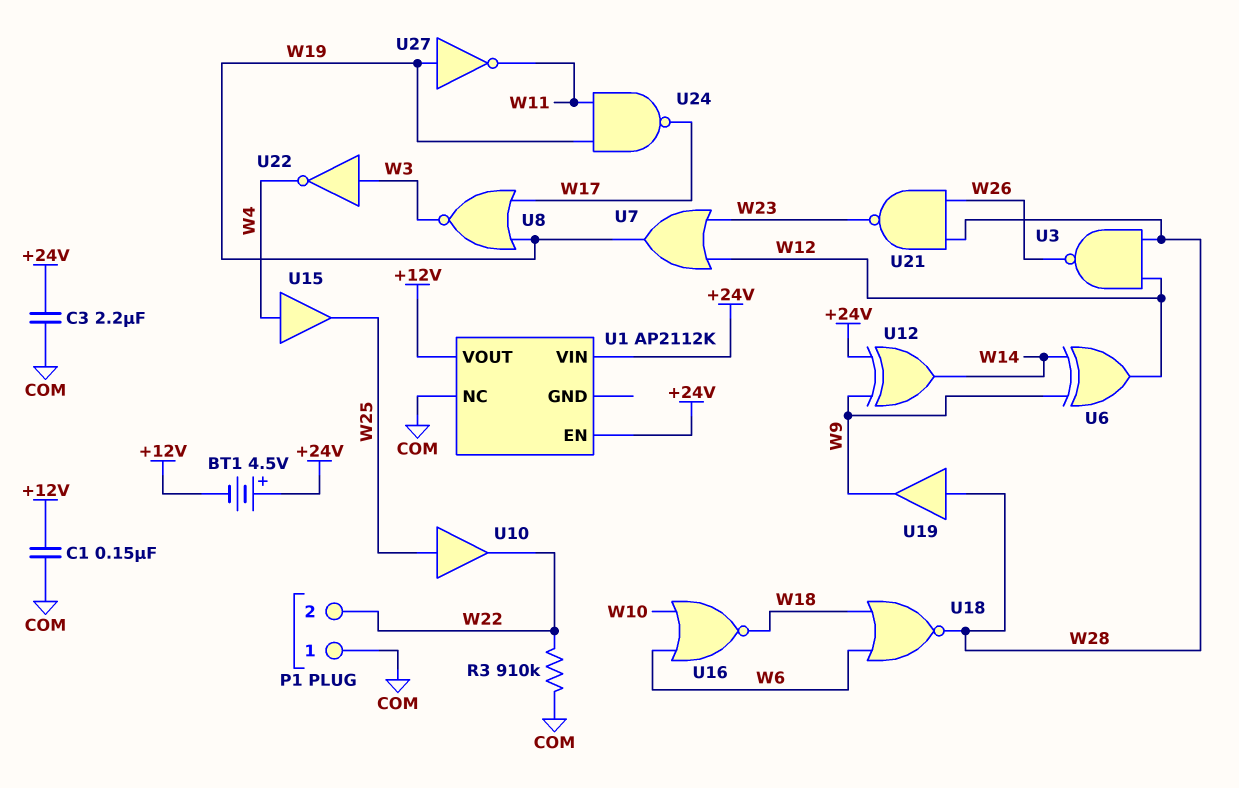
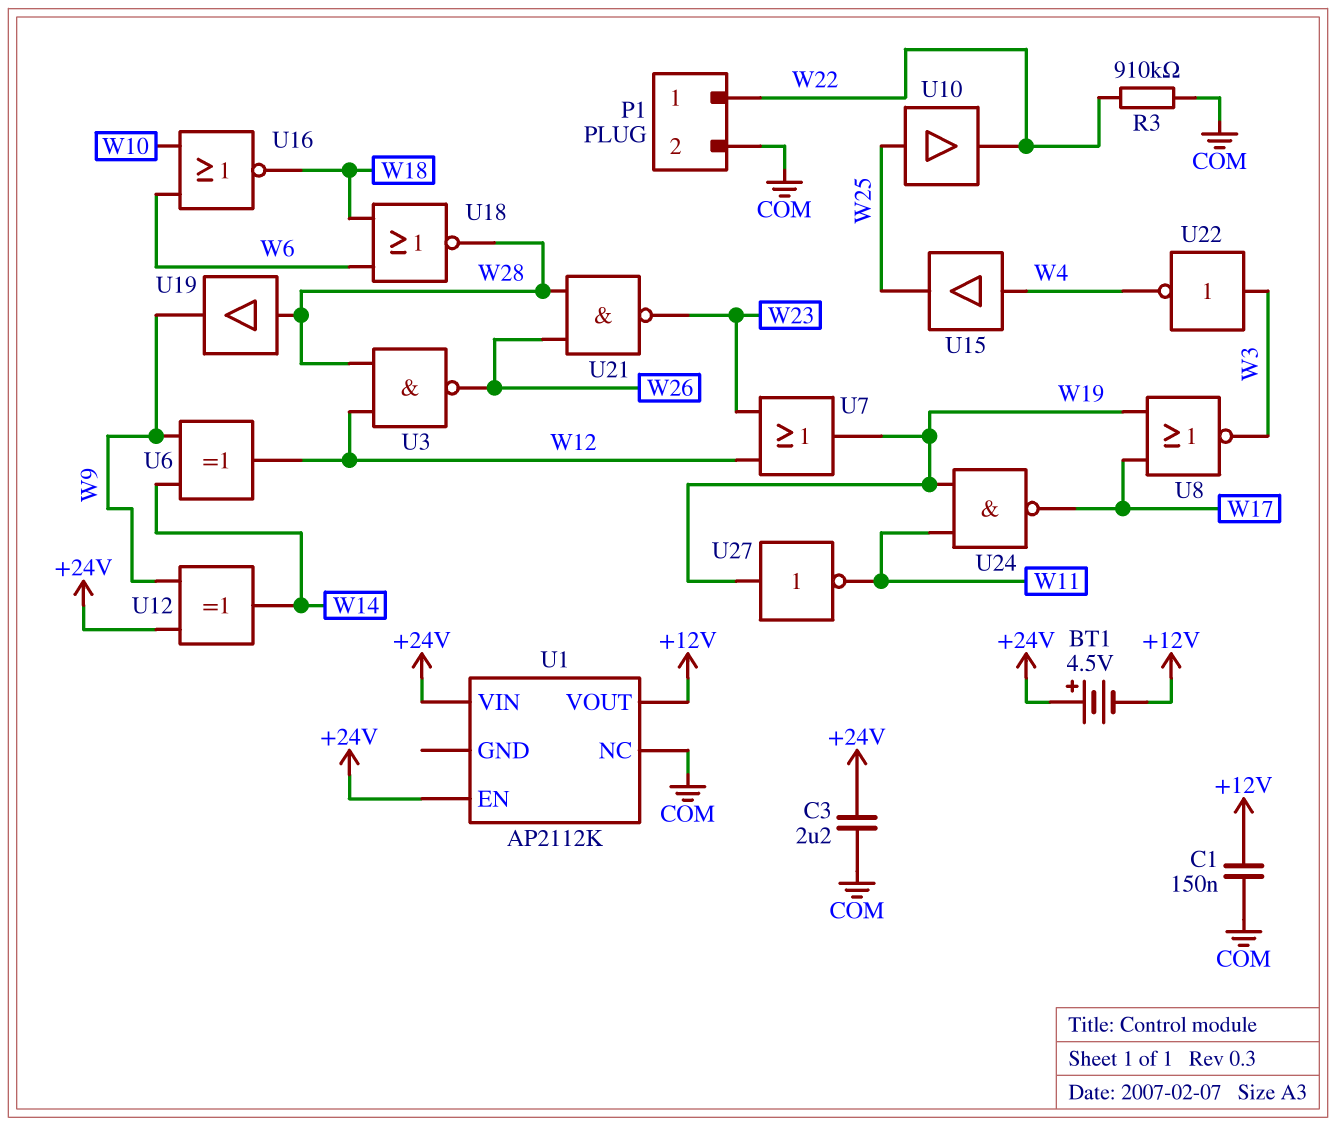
P1 pin 1: COM -> W22
P1 pin 2: W22 -> COM

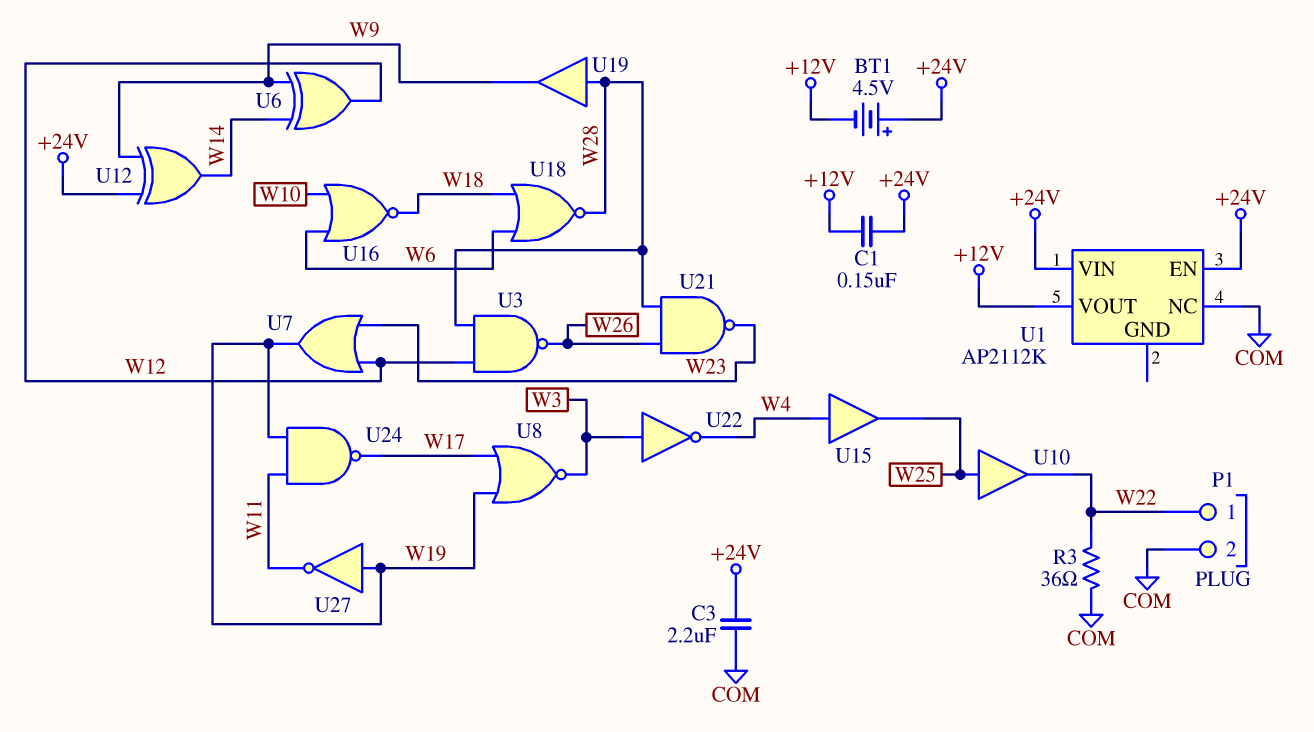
C1: 150nF (+12V, COM) -> 150nF (+12V, +24V)
R3: 910k (COM, W22) -> 36 (COM, W22)

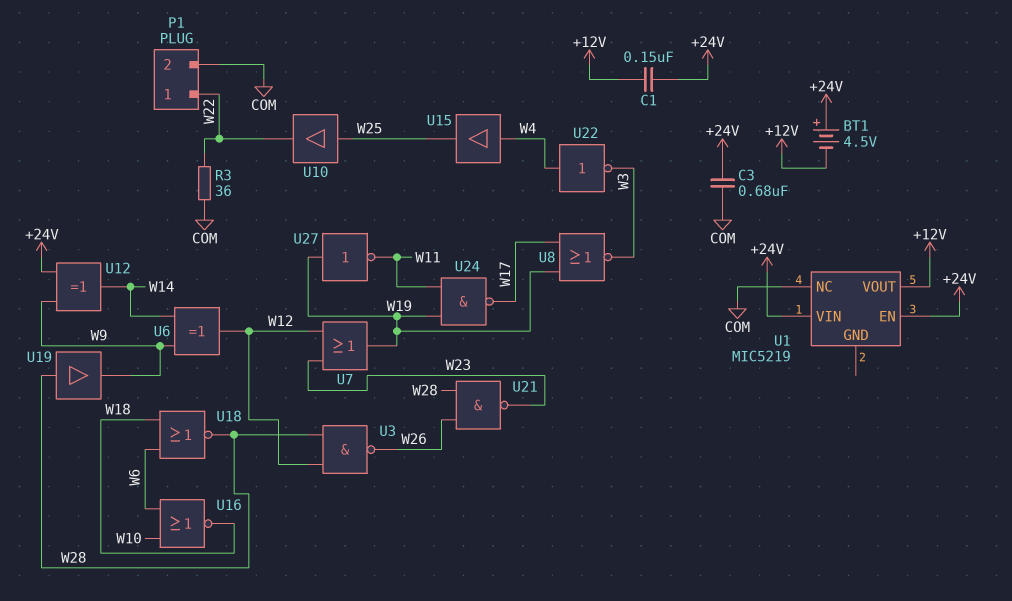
C3: 2.2uF (+24V, COM) -> 680nF (+24V, COM)
U1: AP2112K -> MIC5219
U22: NOT (in W3, out W4) -> NOT (in W4, out W3)

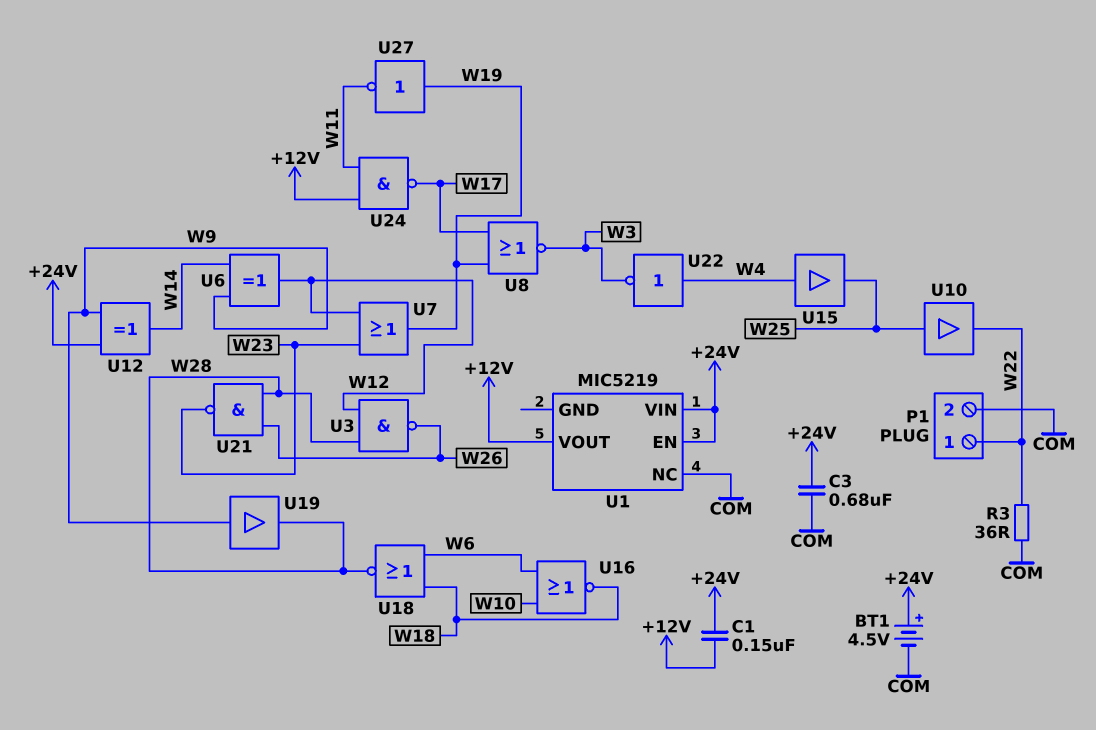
BT1: 4.5V (plus +24V, minus +12V) -> 4.5V (plus +24V, minus COM)
U19: buffer (in W28, out W9) -> buffer (in W9, out W28)
U24: NAND (in W11, in W19, out W17) -> NAND (in +12V, in W11, out W17)

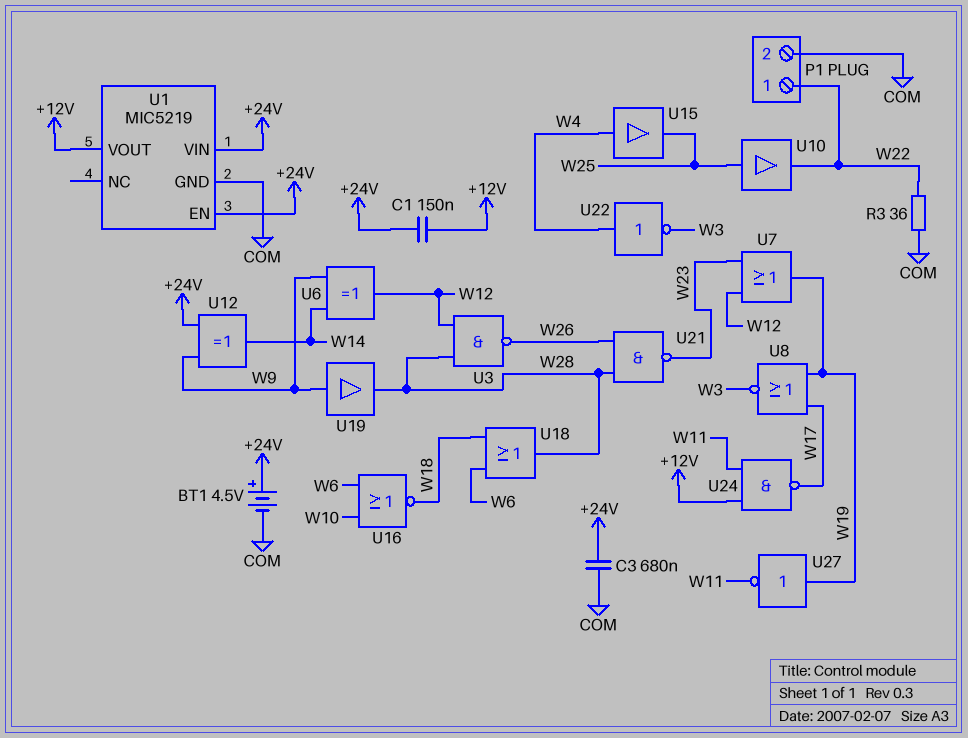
U1 pin GND: none -> COM
U1 pin NC: COM -> none
U18: NOR (in W6, in W18, out W28) -> OR (in W6, in W18, out W28)

